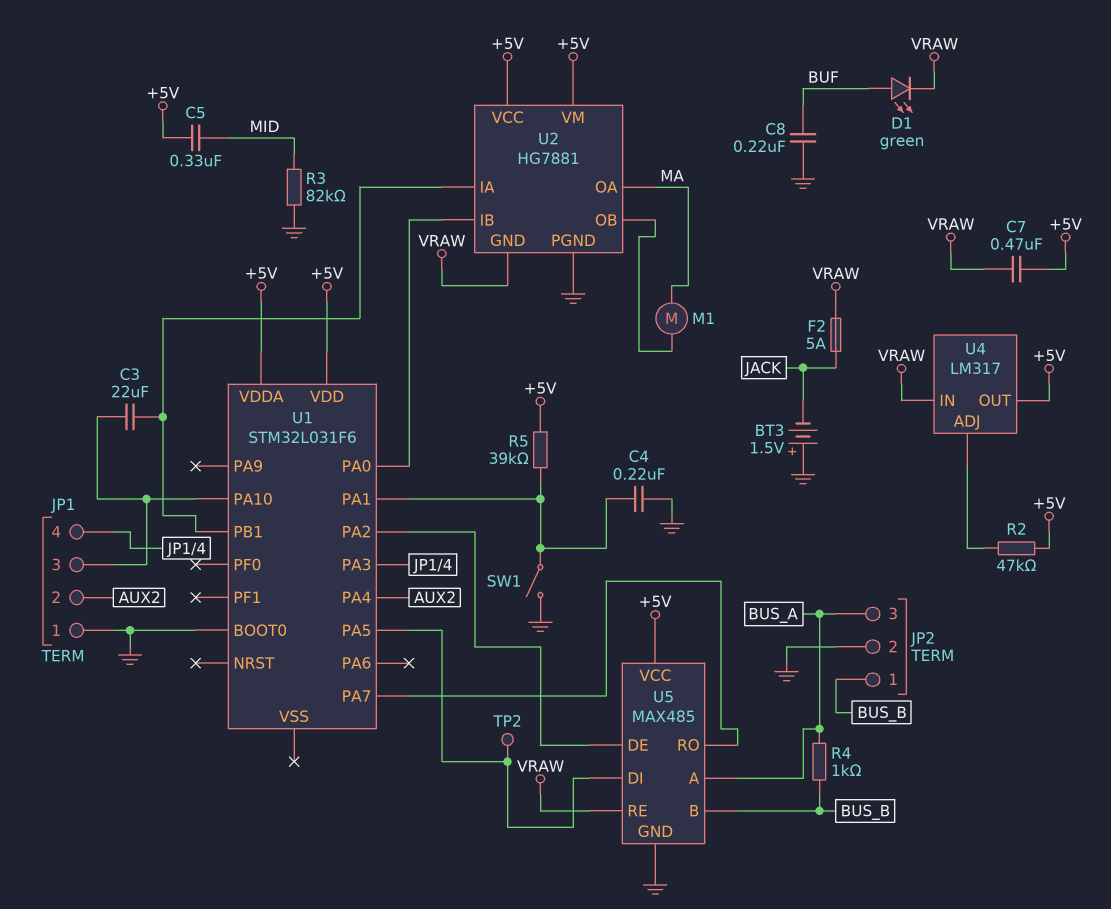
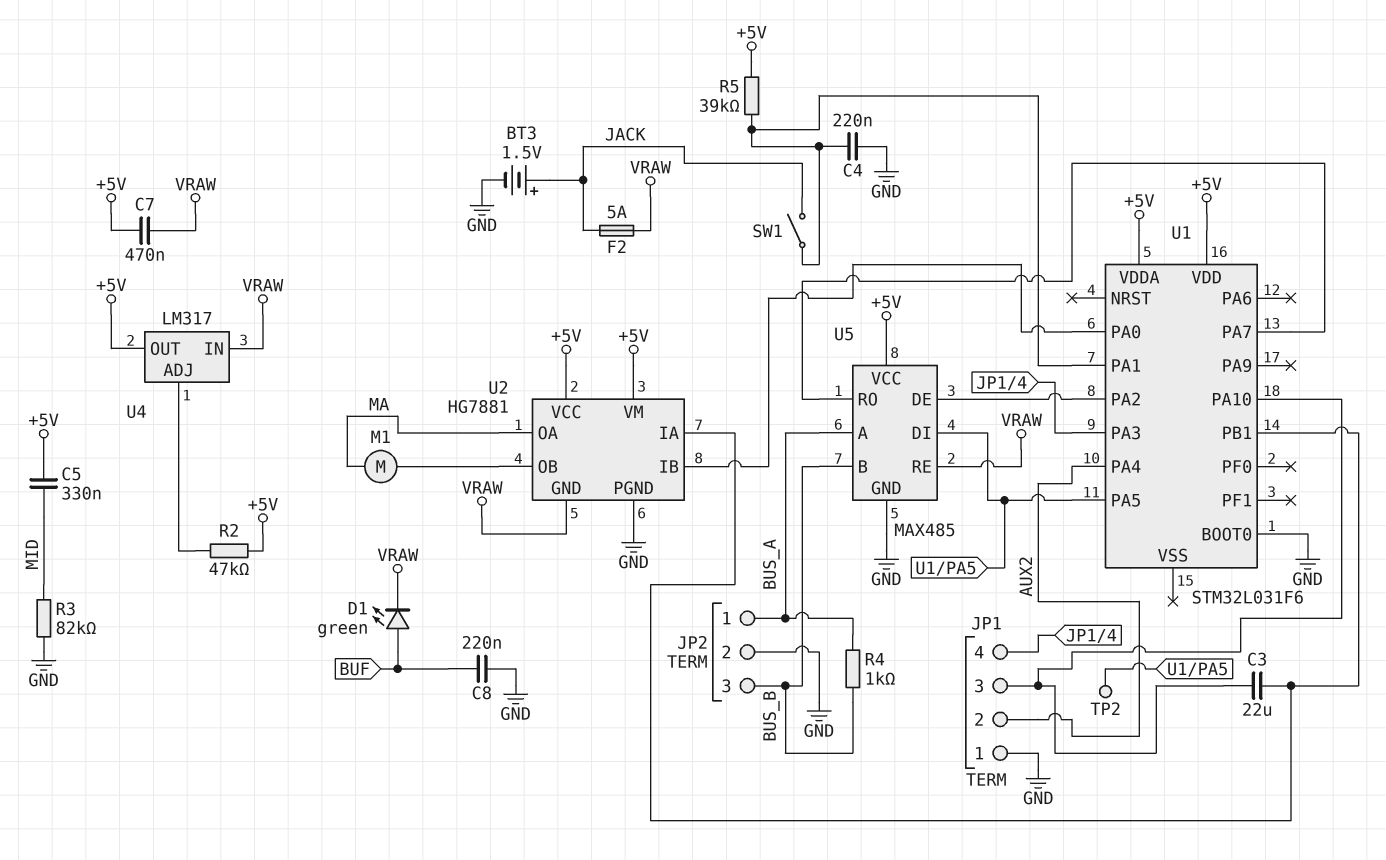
BT3: 1.5V (plus GND, minus JACK) -> 1.5V (plus JACK, minus GND)
JP2 pin 1: BUS_B -> BUS_A
JP2 pin 3: BUS_A -> BUS_B
SW1: switch (GND, U1/PA1) -> switch (JACK, U1/PA1)

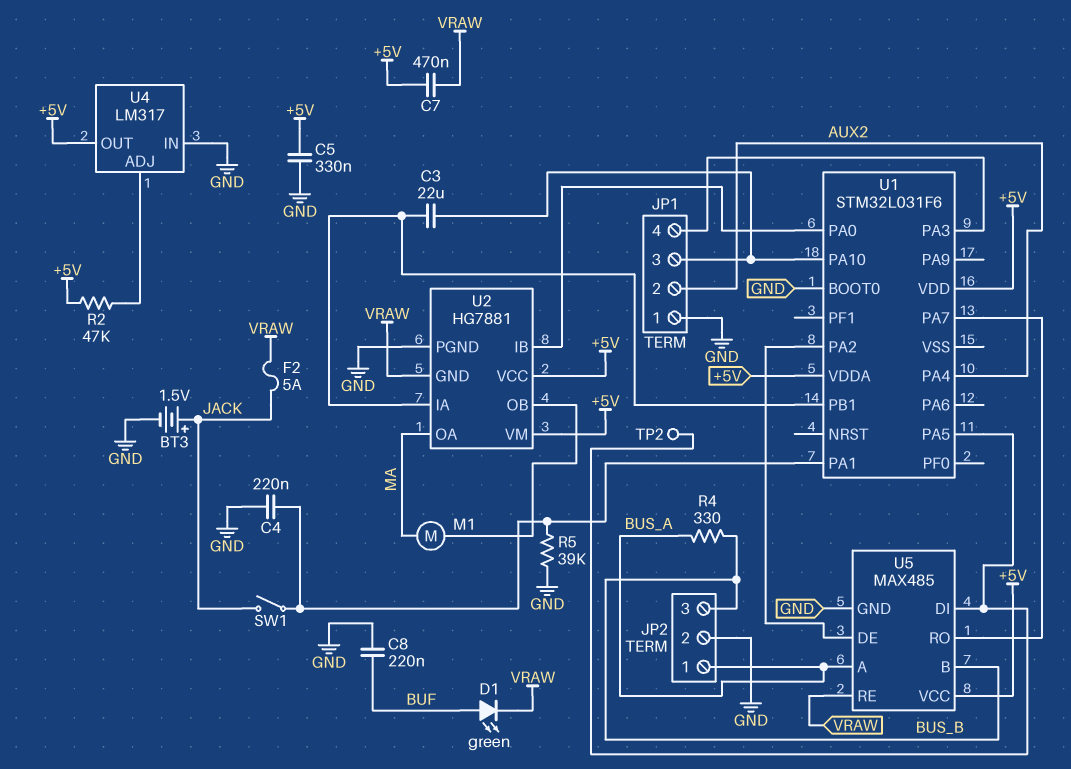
C5: 330nF (+5V, MID) -> 330nF (+5V, GND)
R3: 82k (GND, MID) -> none
R4: 1k (BUS_A, BUS_B) -> 330 (BUS_A, BUS_B)
R5: 39k (+5V, U1/PA1) -> 39k (GND, U1/PA1)
U4 pin IN: VRAW -> GND

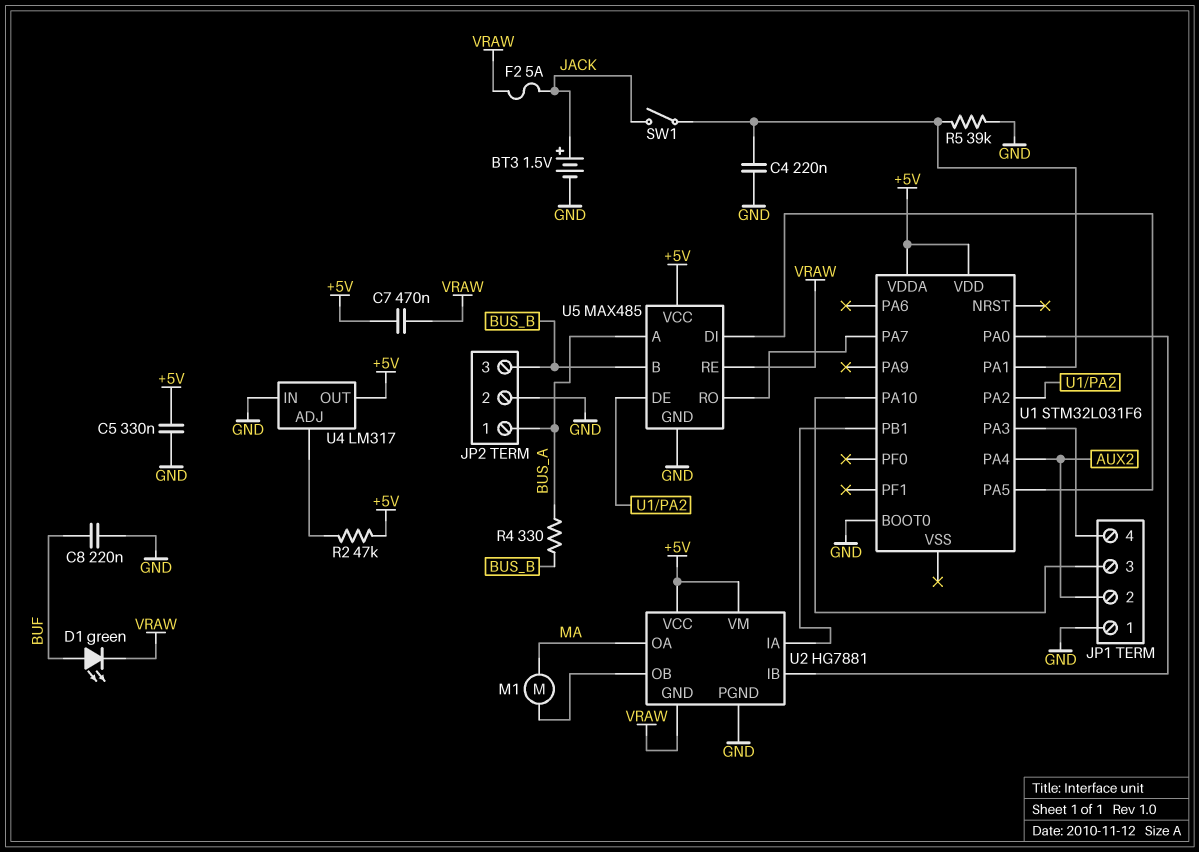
C3: 22uF (JP1/3, U1/PB1) -> none
TP2: test point (U1/PA5) -> none

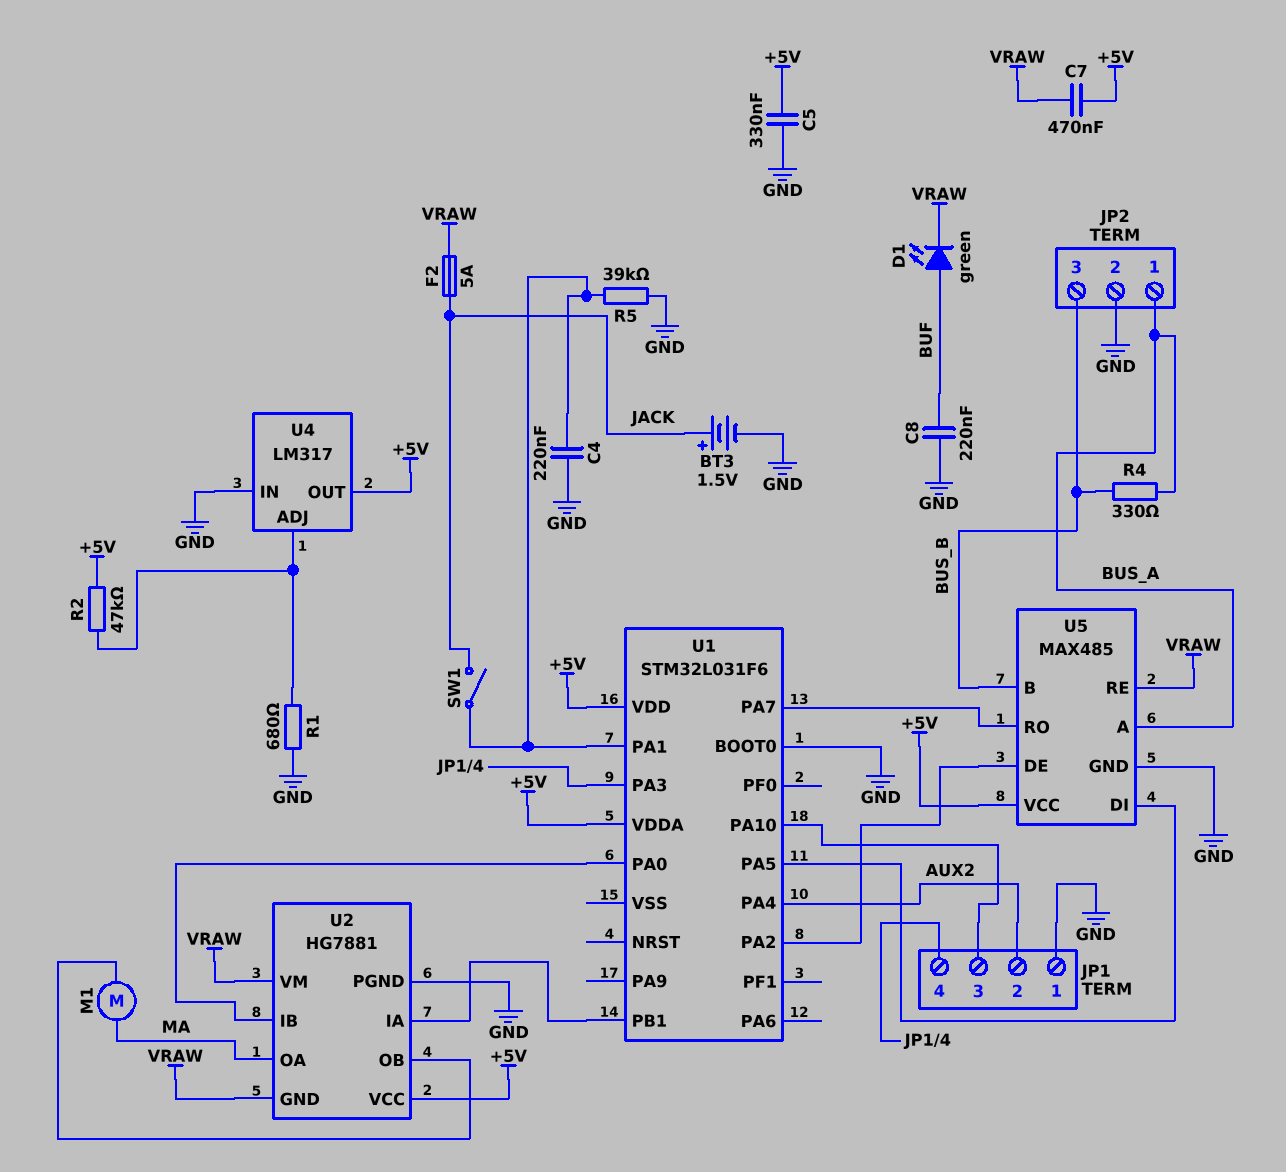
R1: none -> 680 (GND, U4/ADJ)
U2 pin VM: +5V -> VRAW

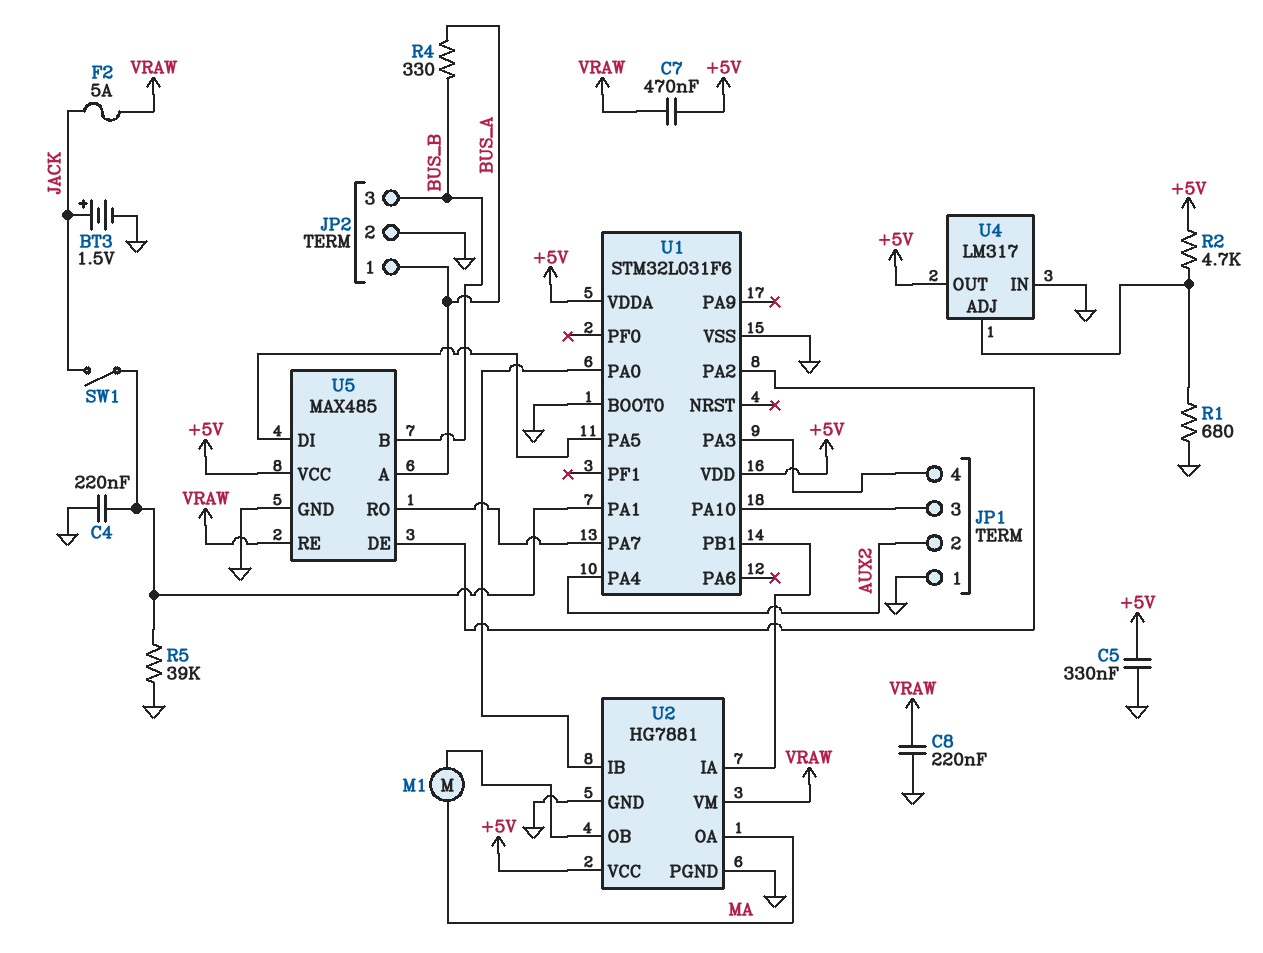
C8: 220nF (BUF, GND) -> 220nF (GND, VRAW)
D1: LED green (A BUF, K VRAW) -> none
R2: 47k (+5V, U4/ADJ) -> 4.7k (+5V, U4/ADJ)
U1 pin VSS: none -> GND
U2 pin GND: VRAW -> GND

